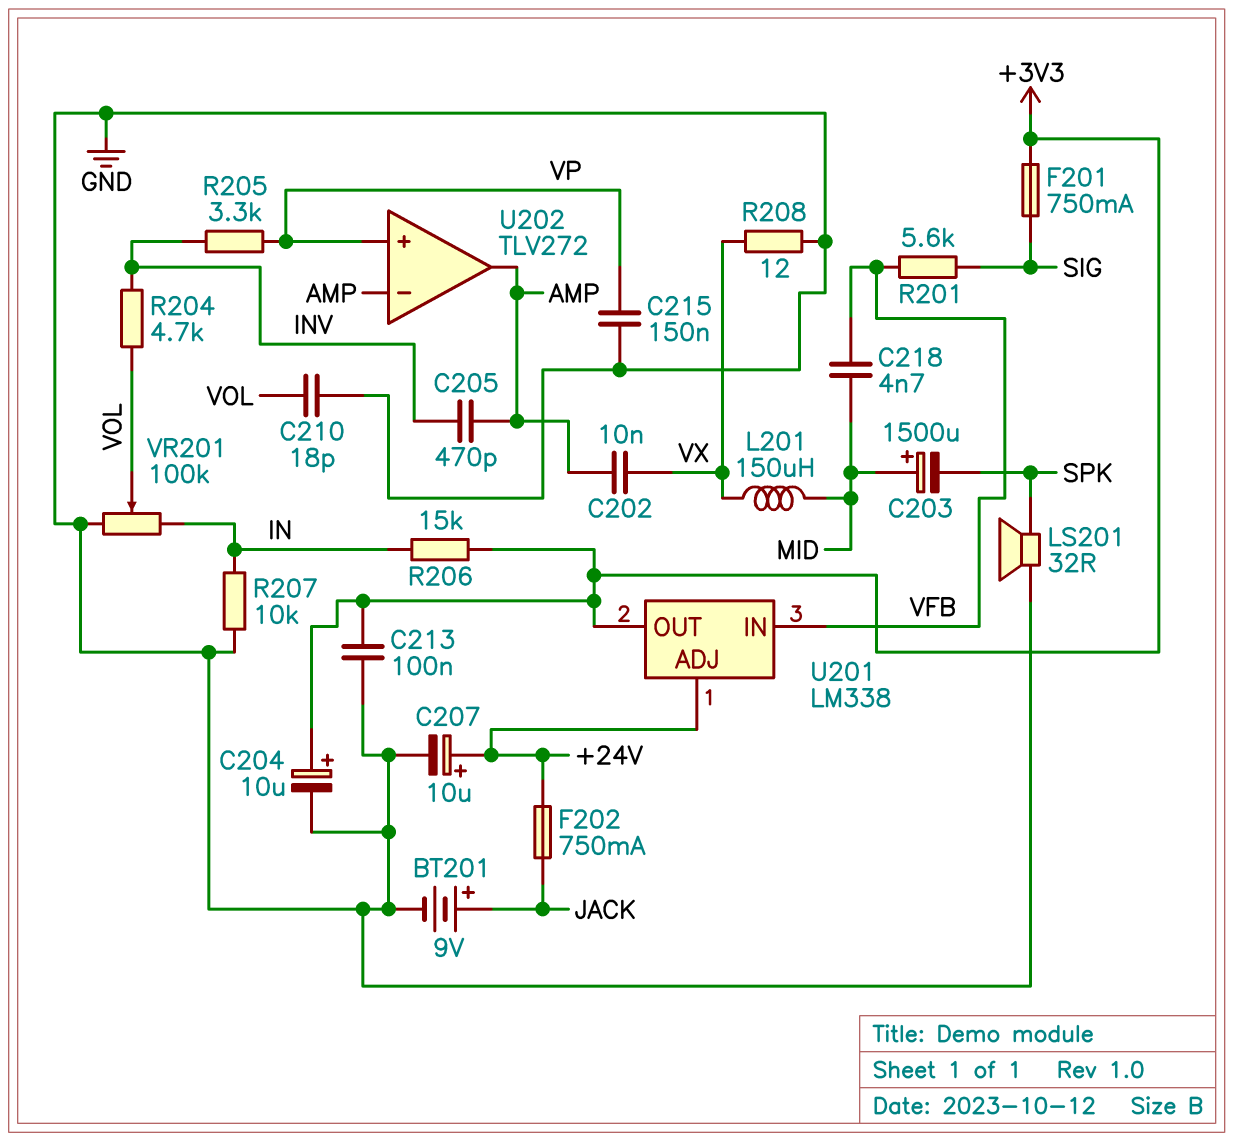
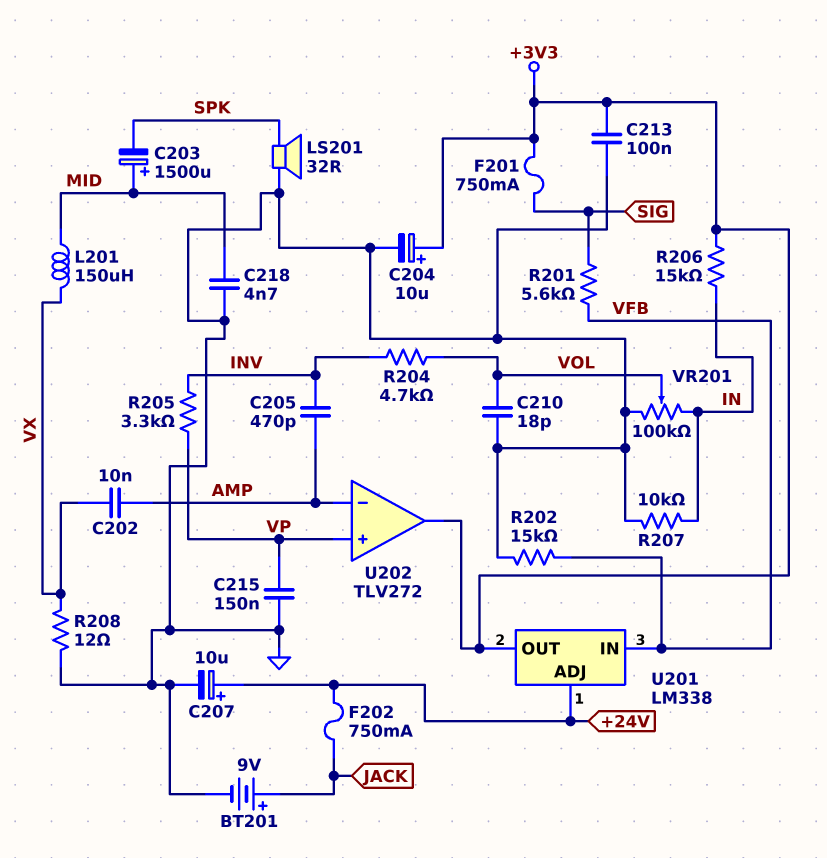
C218: 4.7nF (MID, VFB) -> 4.7nF (GND, MID)
R202: none -> 15k (GND, VFB)
U202 pin out: AMP -> +3V3

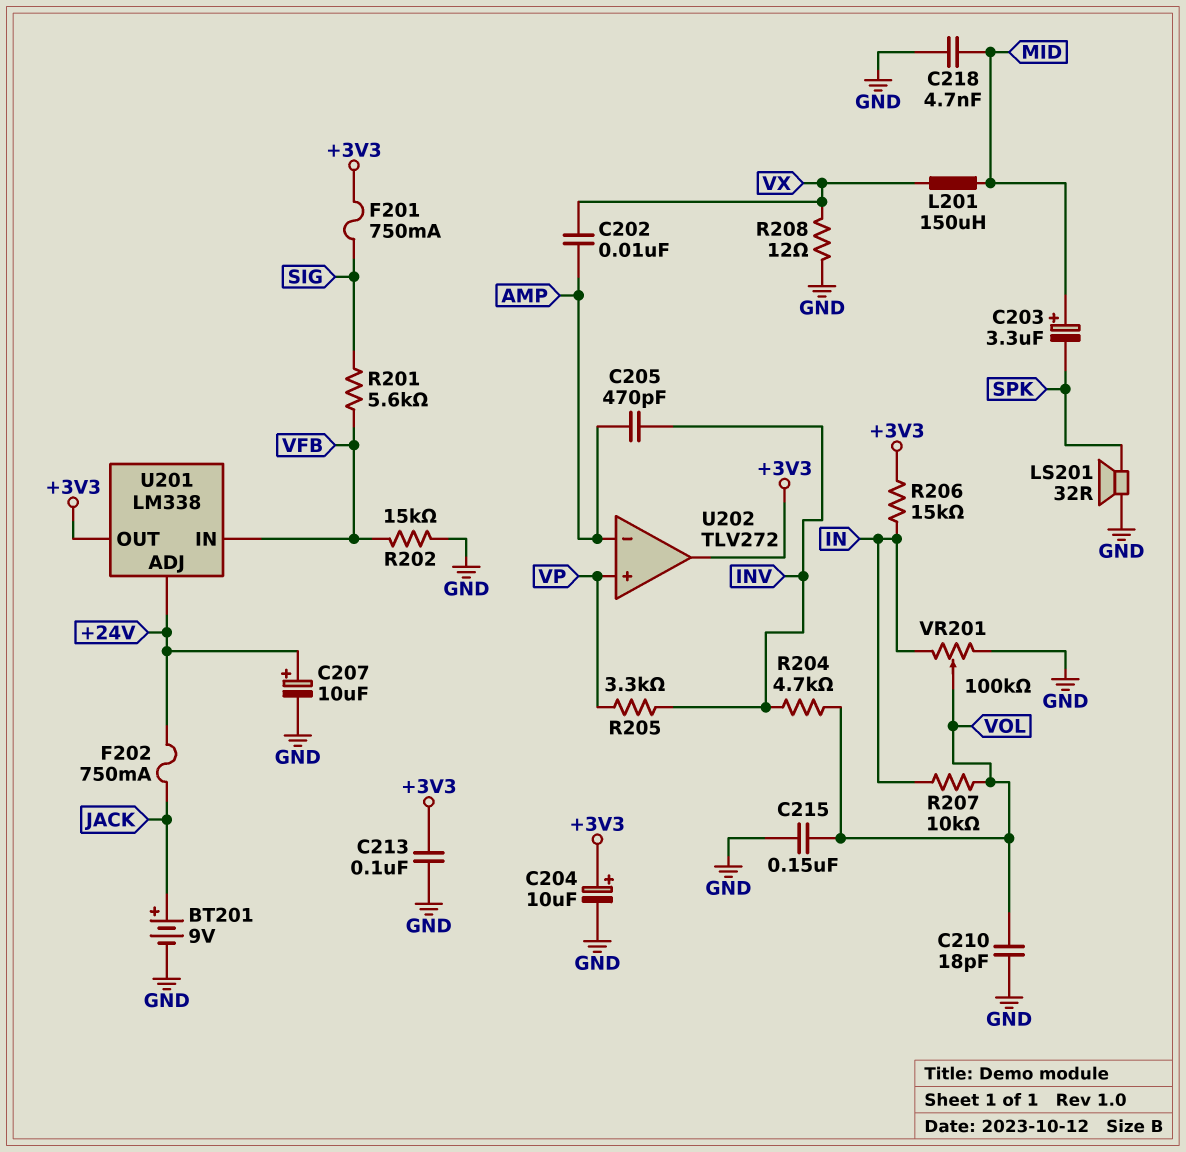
C203: 1500uF (plus MID, minus SPK) -> 3.3uF (plus MID, minus SPK)
C215: 150nF (GND, VP) -> 150nF (GND, VOL)
R207: 10k (GND, IN) -> 10k (IN, VOL)

